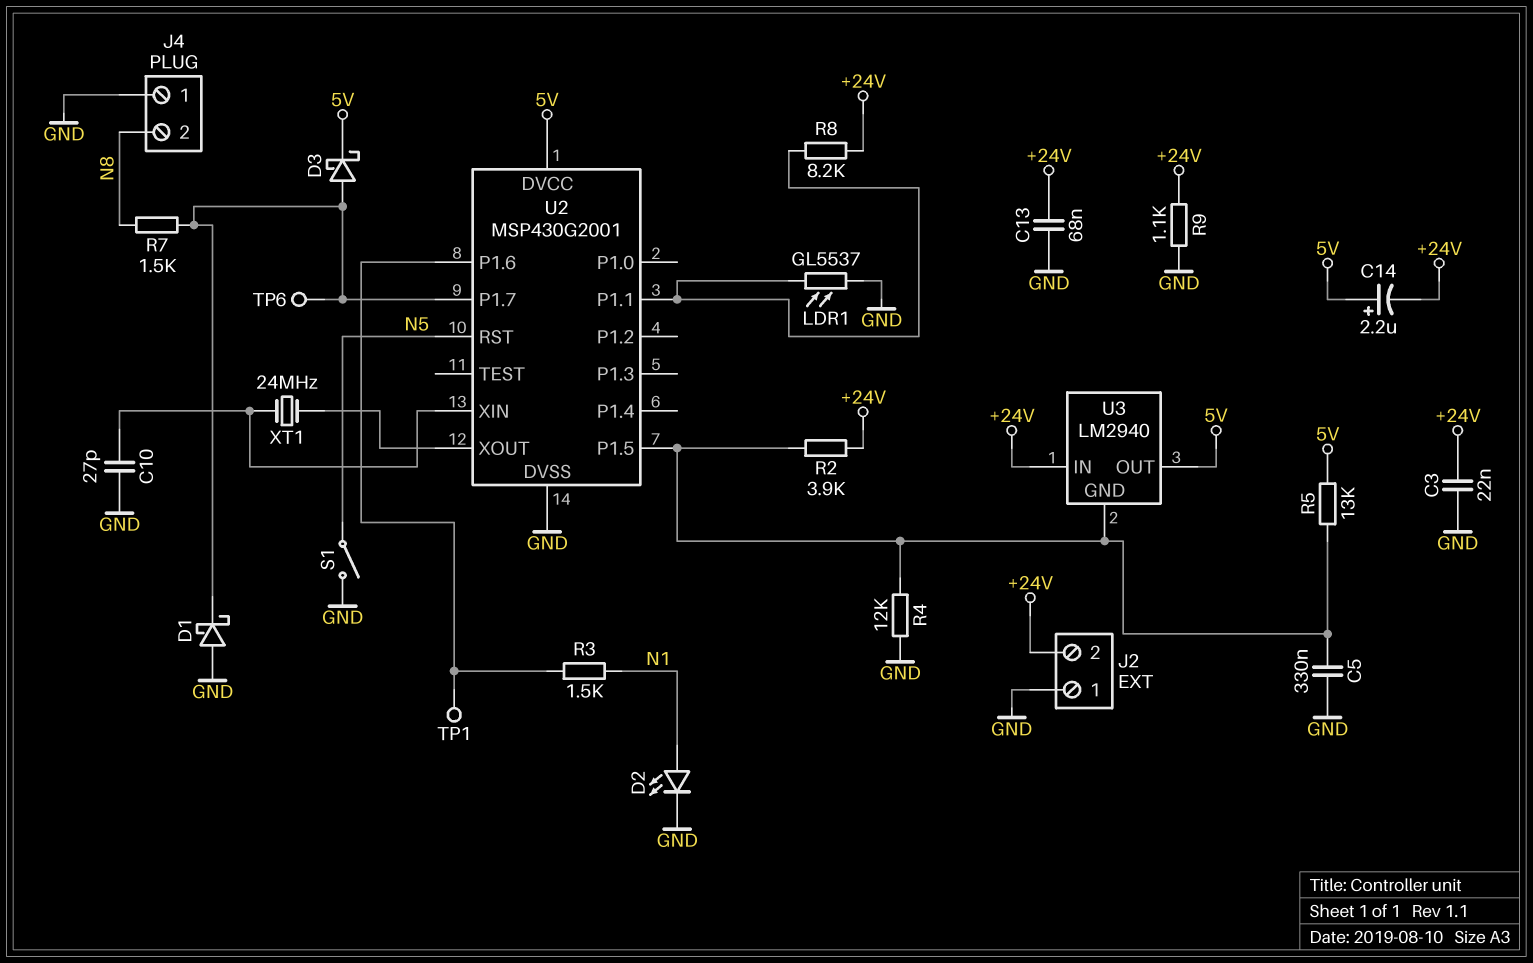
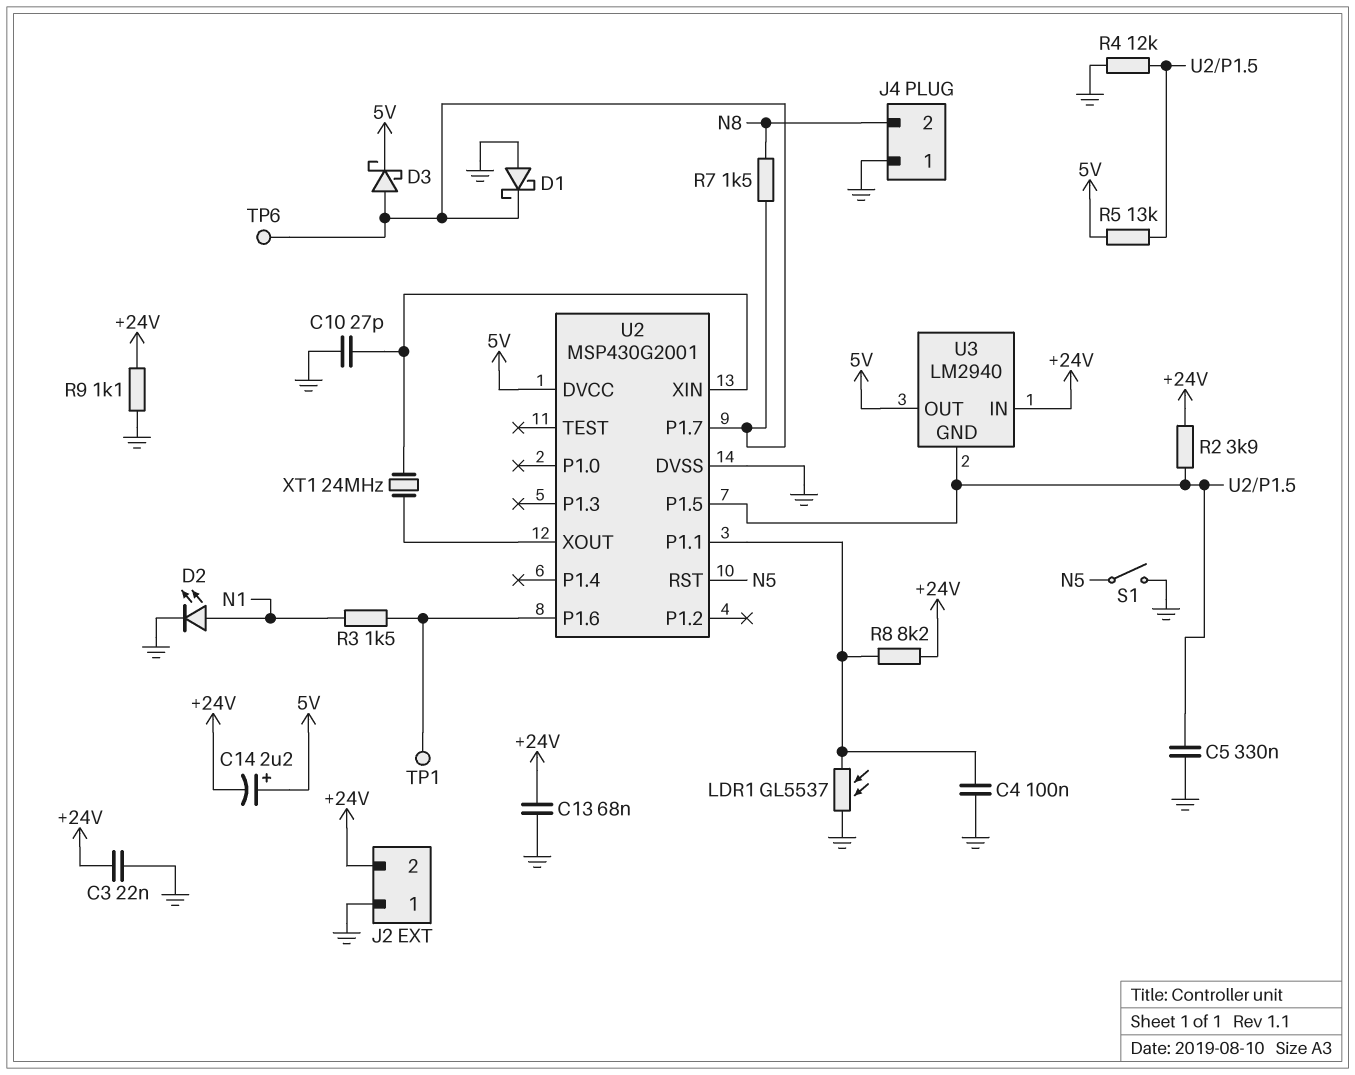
C4: none -> 100nF (GND, U2/P1.1)

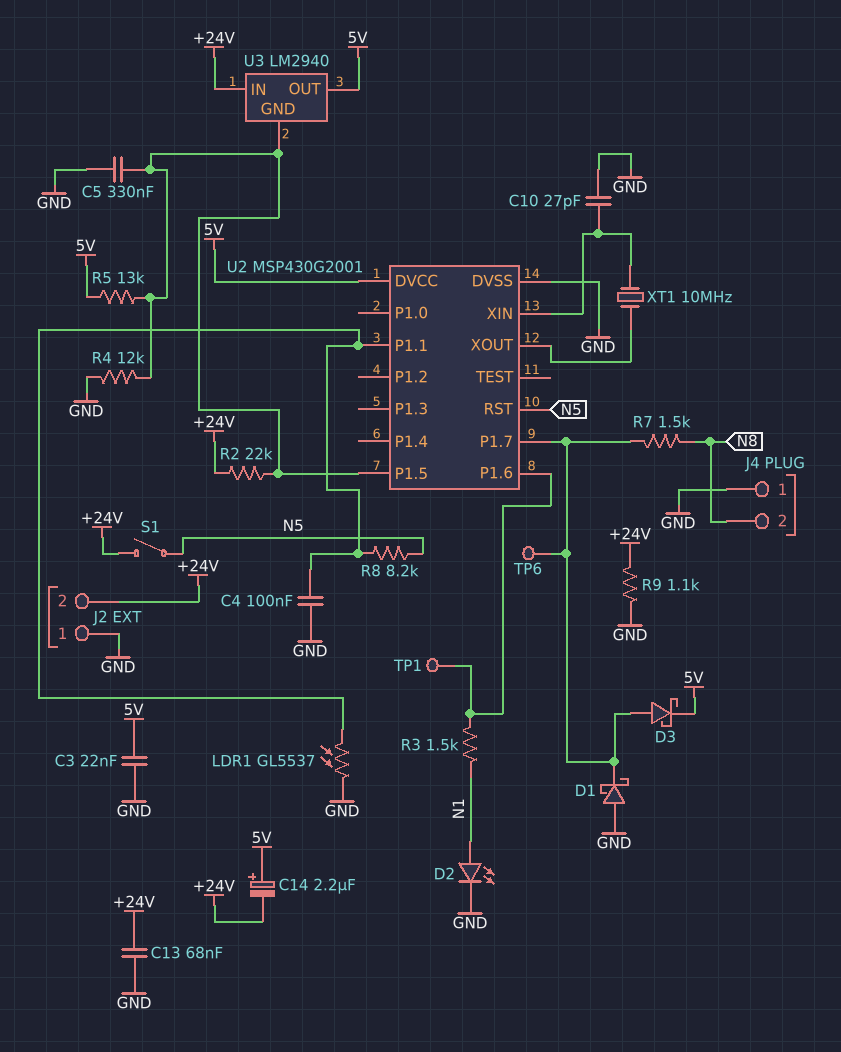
C3: 22nF (+24V, GND) -> 22nF (5V, GND)
R2: 3.9k (+24V, U2/P1.5) -> 22k (+24V, U2/P1.5)
R8: 8.2k (+24V, U2/P1.1) -> 8.2k (N5, U2/P1.1)
S1: switch (GND, N5) -> switch (+24V, N5)
XT1: 24MHz (U2/XIN, U2/XOUT) -> 10MHz (U2/XIN, U2/XOUT)

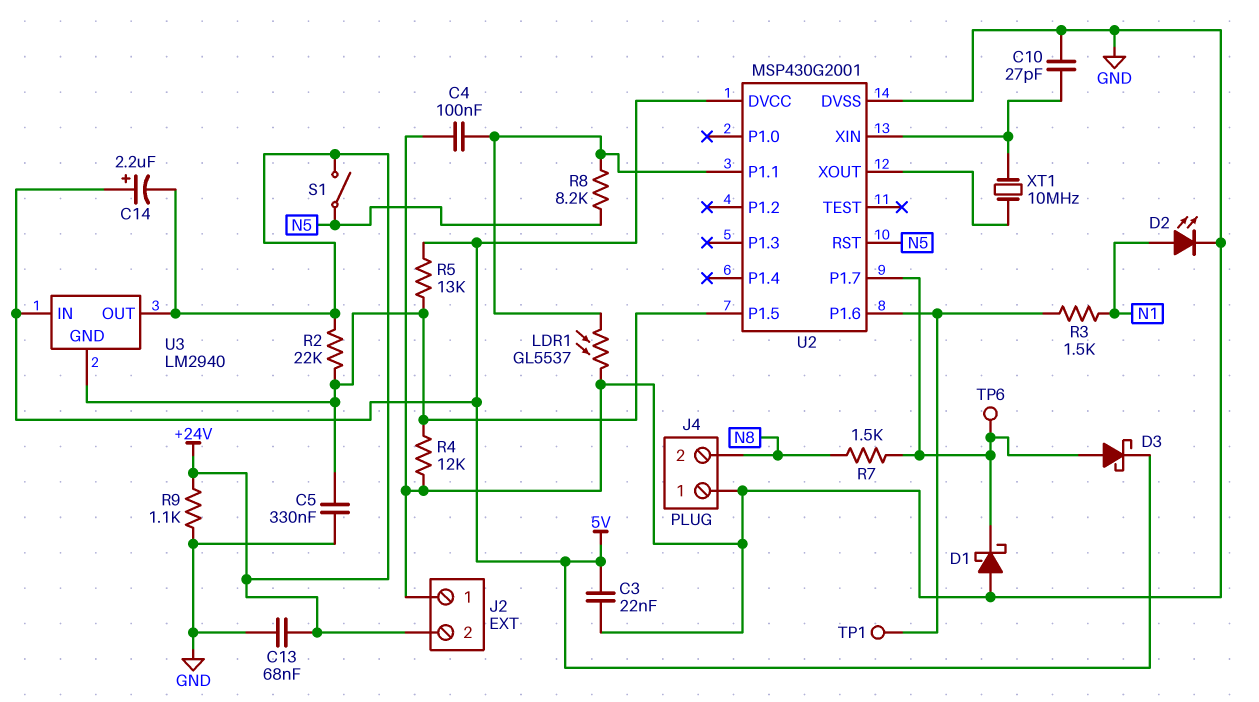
U3 pin IN: +24V -> 5V
U3 pin OUT: 5V -> +24V

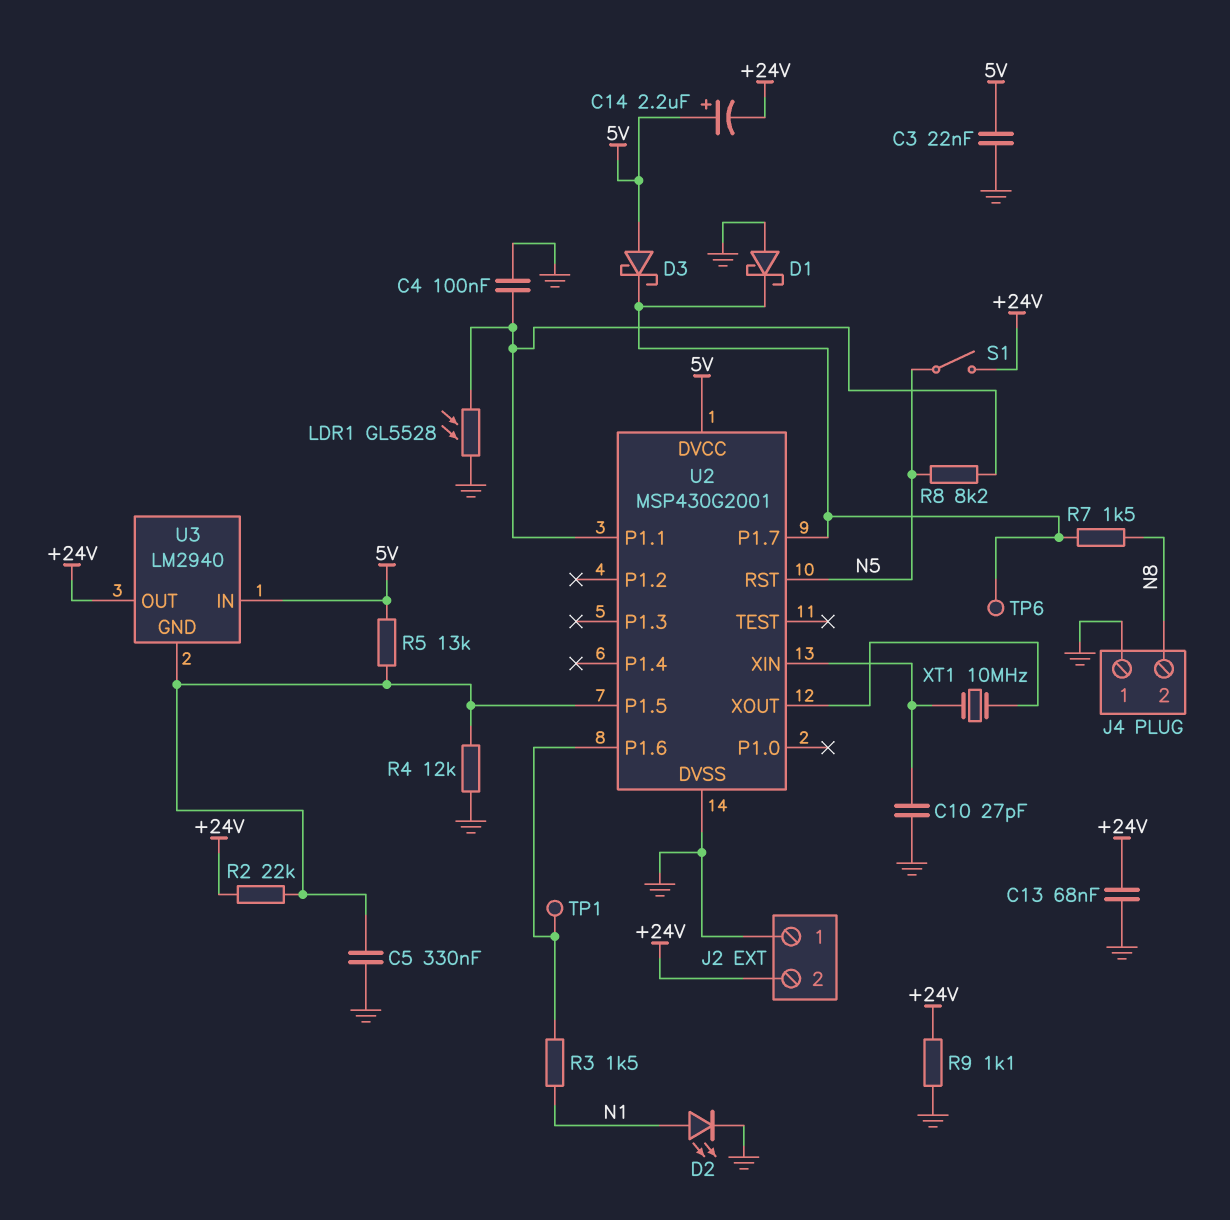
D3: schottky (A U2/P1.7, K 5V) -> schottky (A 5V, K U2/P1.7)
LDR1: GL5537 (GND, U2/P1.1) -> GL5528 (GND, U2/P1.1)

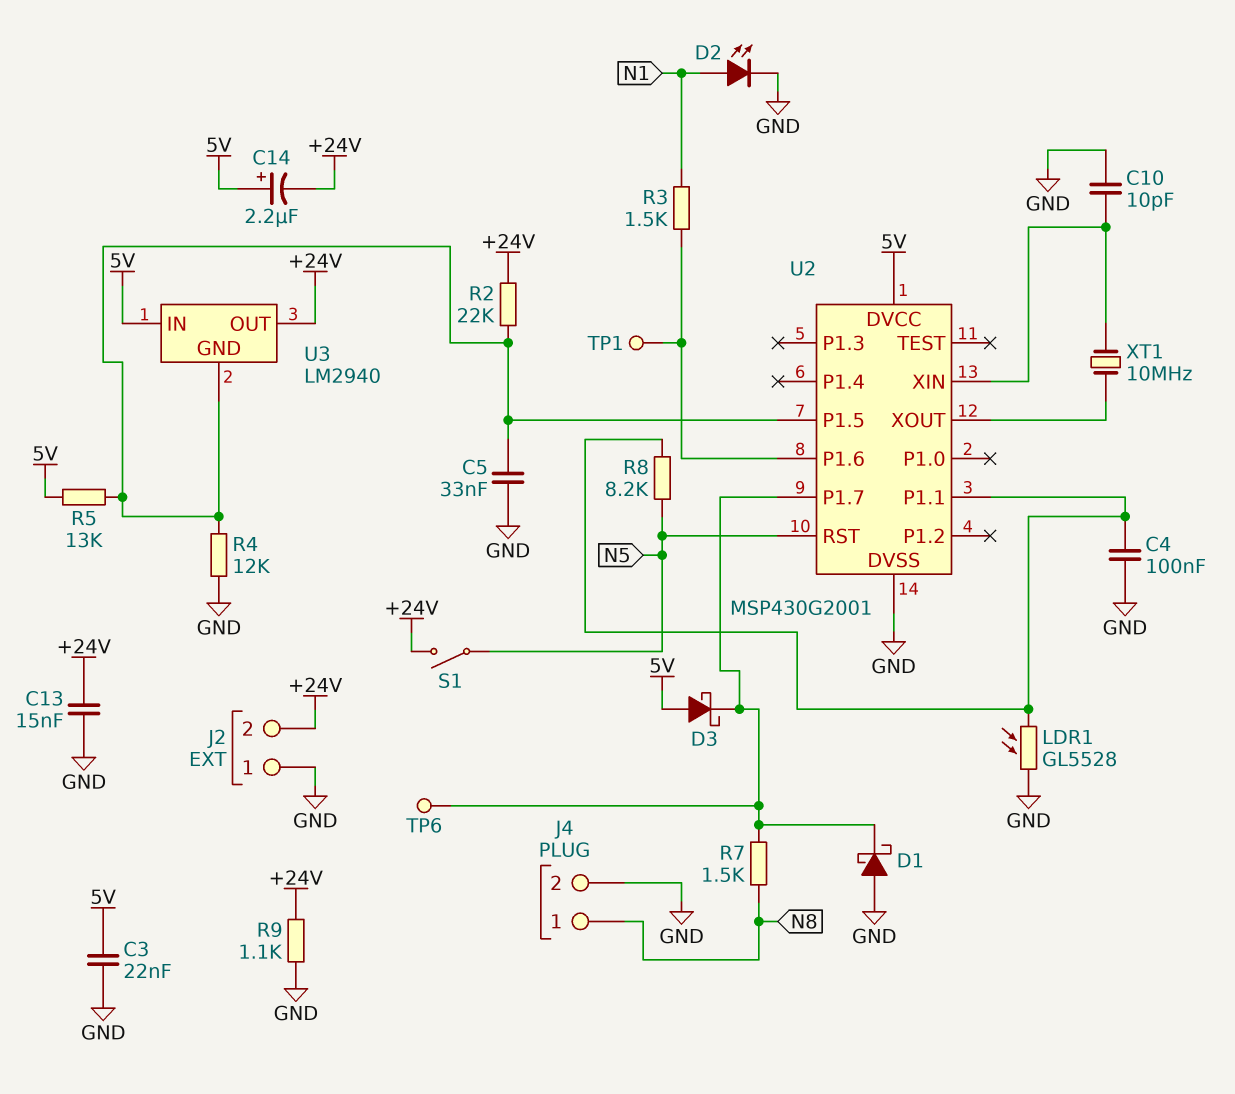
C5: 330nF (GND, U2/P1.5) -> 33nF (GND, U2/P1.5)
C10: 27pF (GND, U2/XIN) -> 10pF (GND, U2/XIN)
C13: 68nF (+24V, GND) -> 15nF (+24V, GND)
J4 pin 1: GND -> N8
J4 pin 2: N8 -> GND

